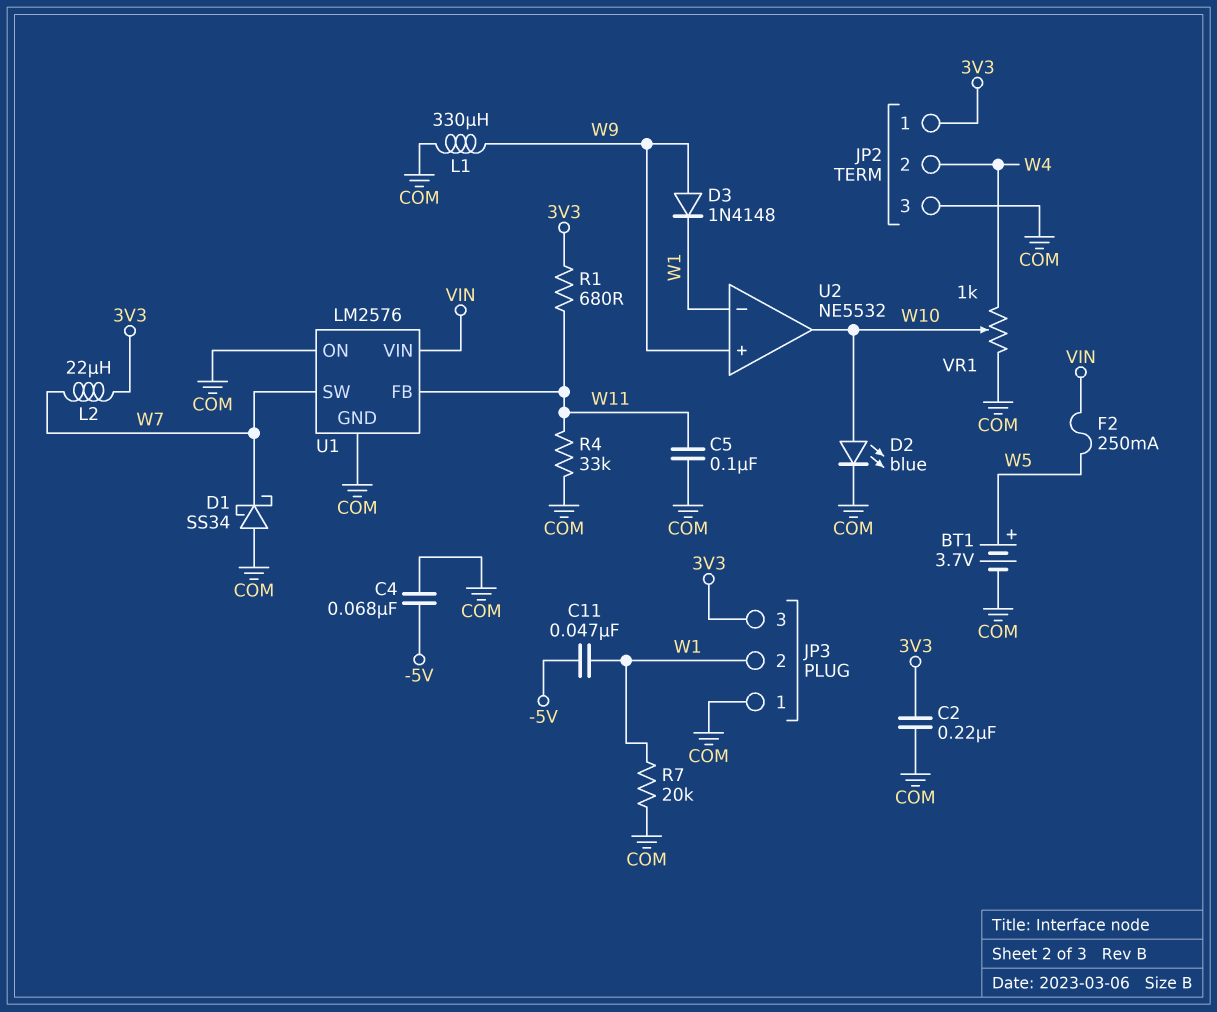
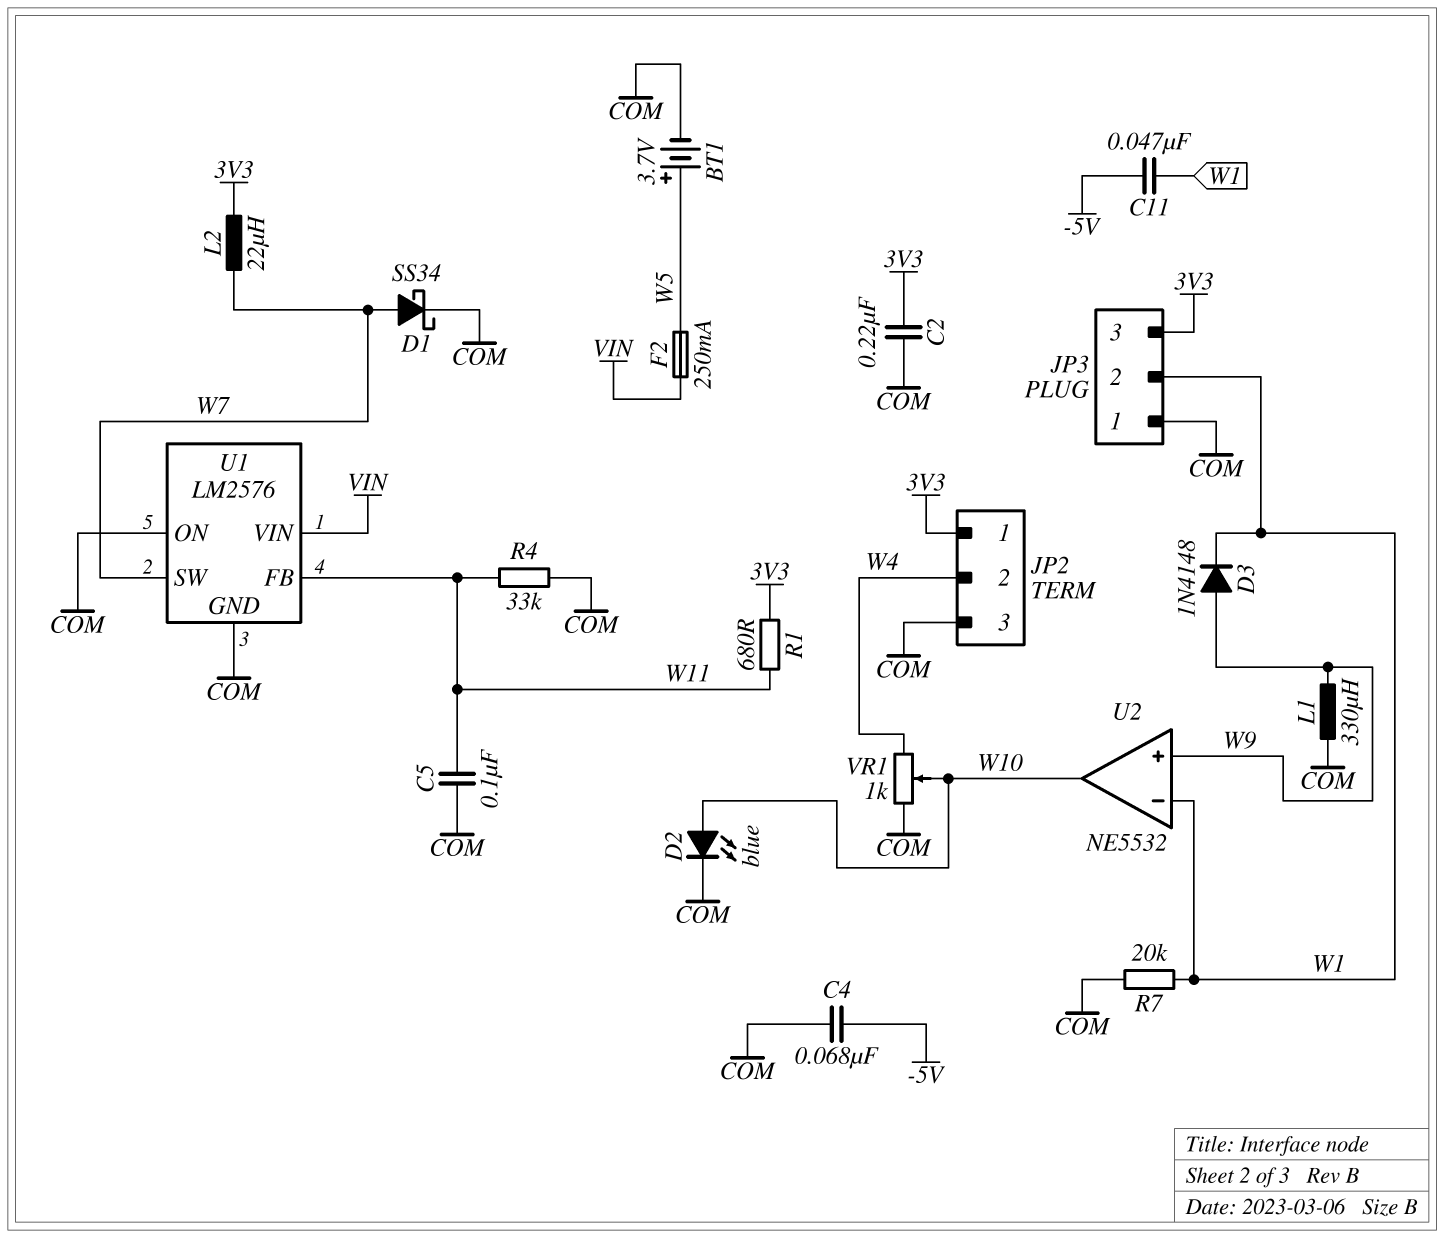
D1: schottky SS34 (A COM, K W7) -> schottky SS34 (A W7, K COM)

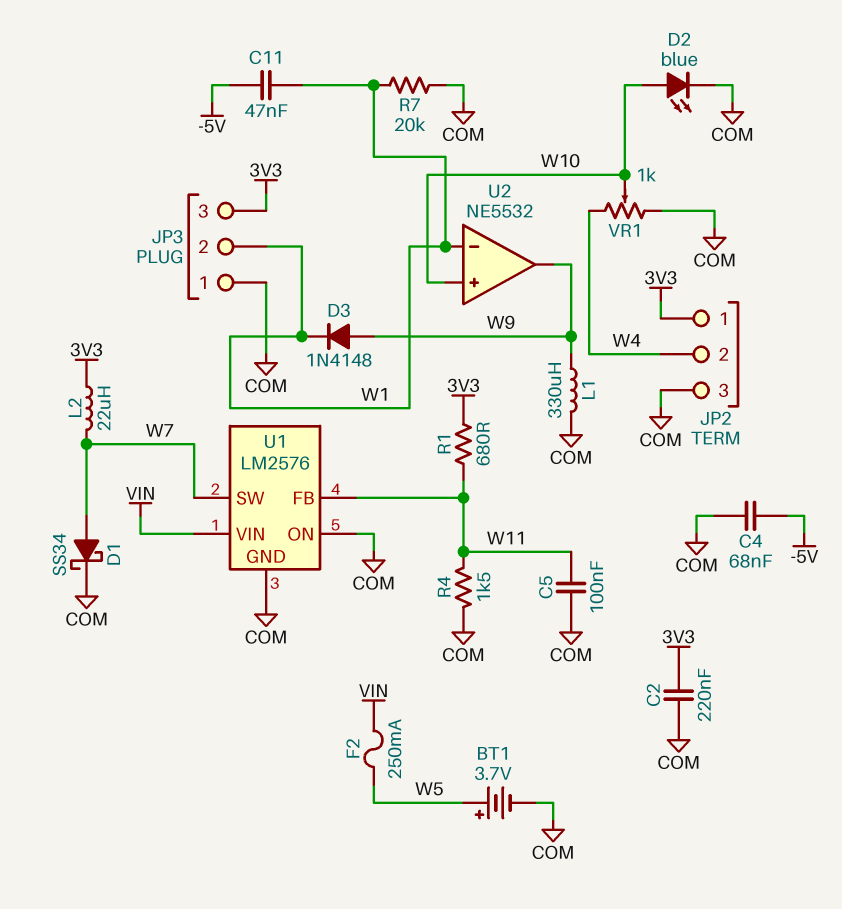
R4: 33k (COM, W11) -> 1.5k (COM, W11)
U2 pin in+: W9 -> W10
U2 pin out: W10 -> W9

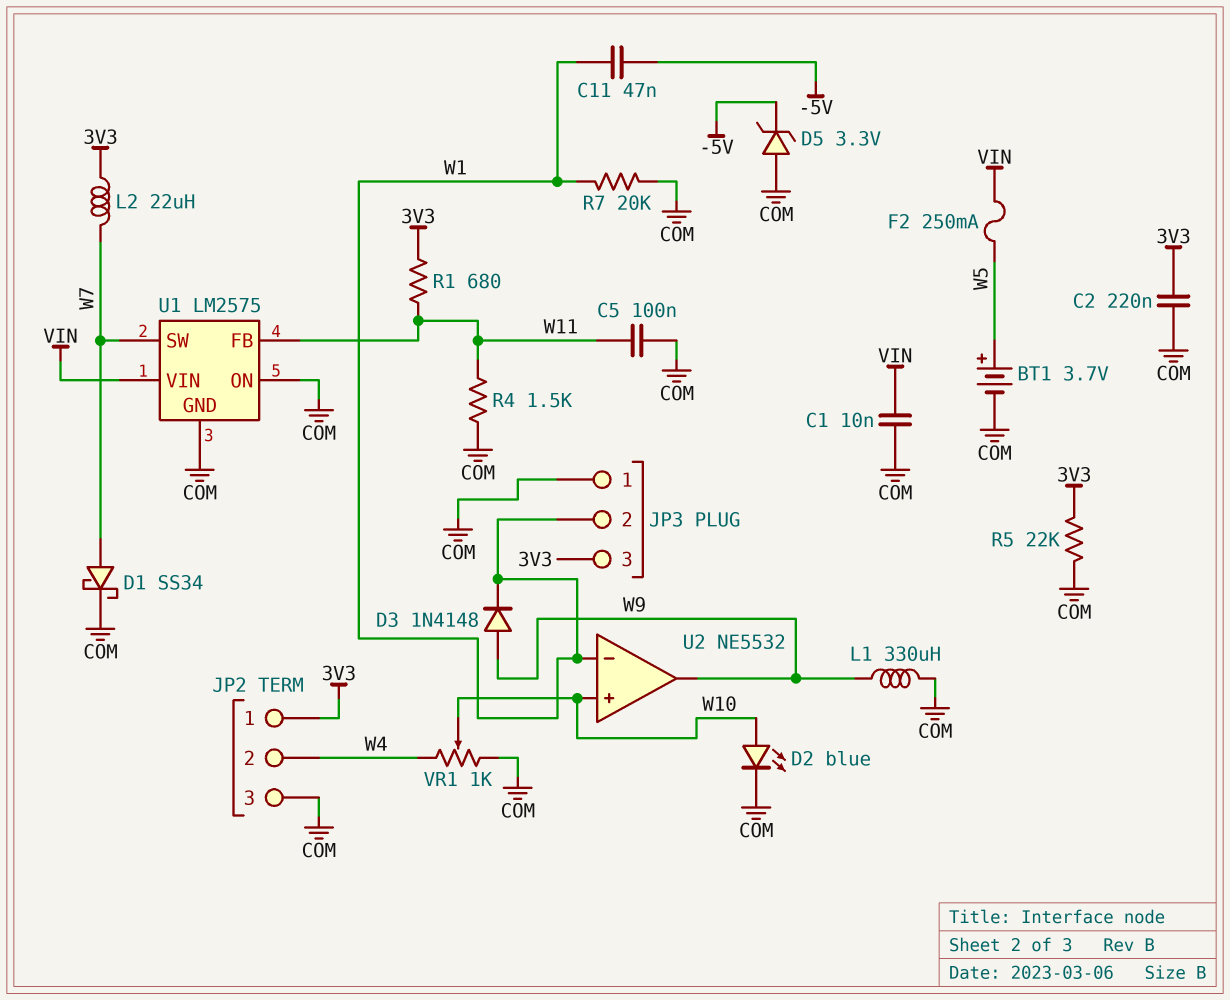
C1: none -> 10nF (COM, VIN)
C4: 68nF (-5V, COM) -> none
D5: none -> zener 3.3V (A COM, K -5V)
R5: none -> 22k (3V3, COM)
U1: LM2576 -> LM2575

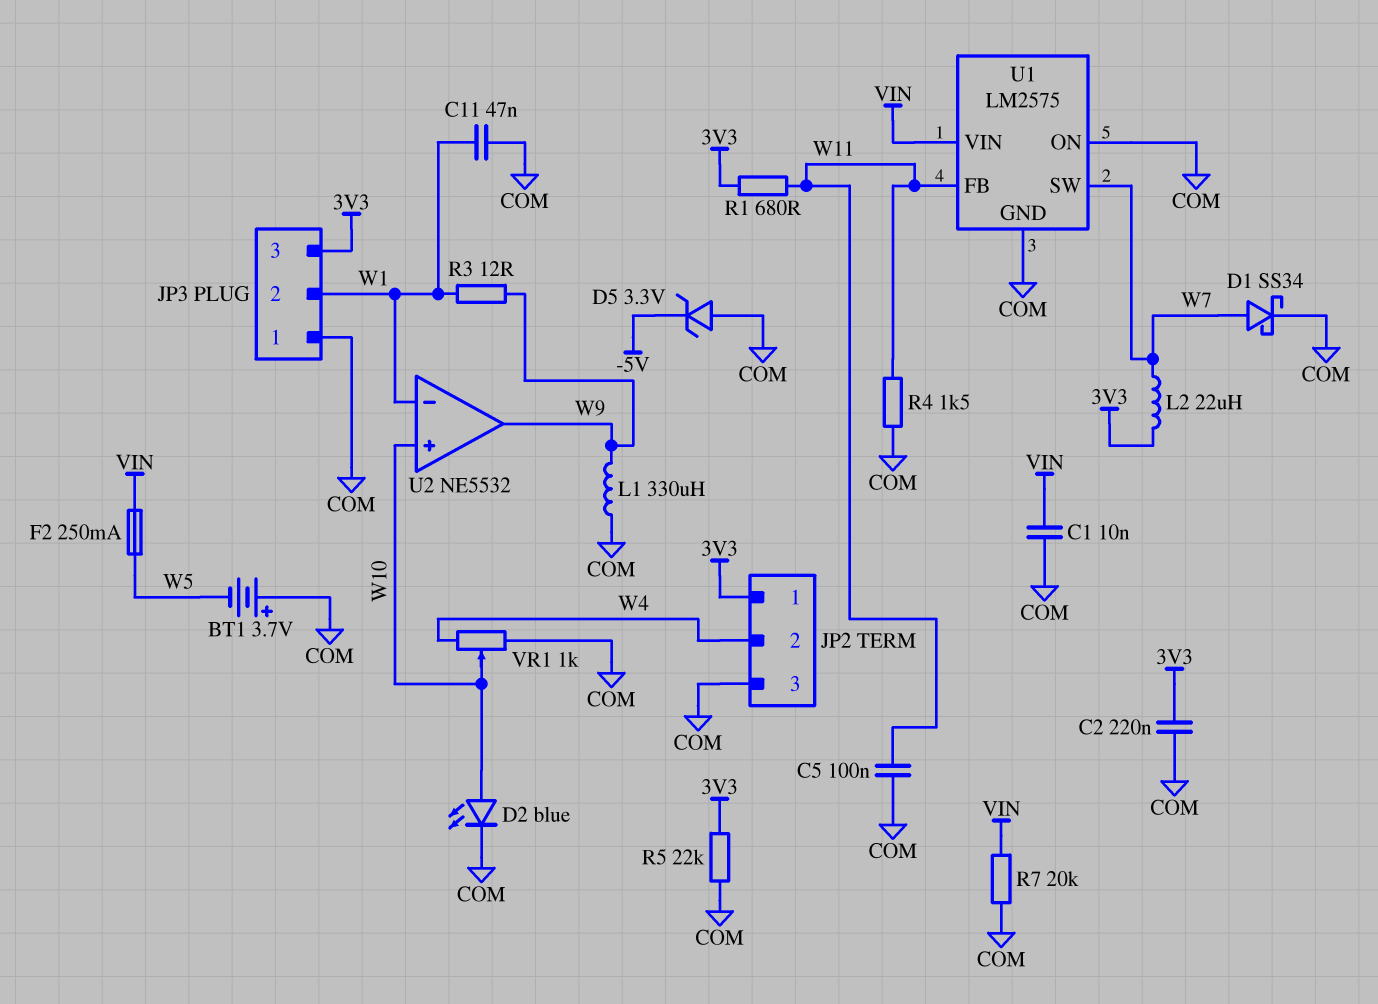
BT1: 3.7V (plus W5, minus COM) -> 3.7V (plus COM, minus W5)
C11: 47nF (-5V, W1) -> 47nF (COM, W1)
D3: diode 1N4148 (A W9, K W1) -> none
R3: none -> 12 (W1, W9)
R7: 20k (COM, W1) -> 20k (COM, VIN)

